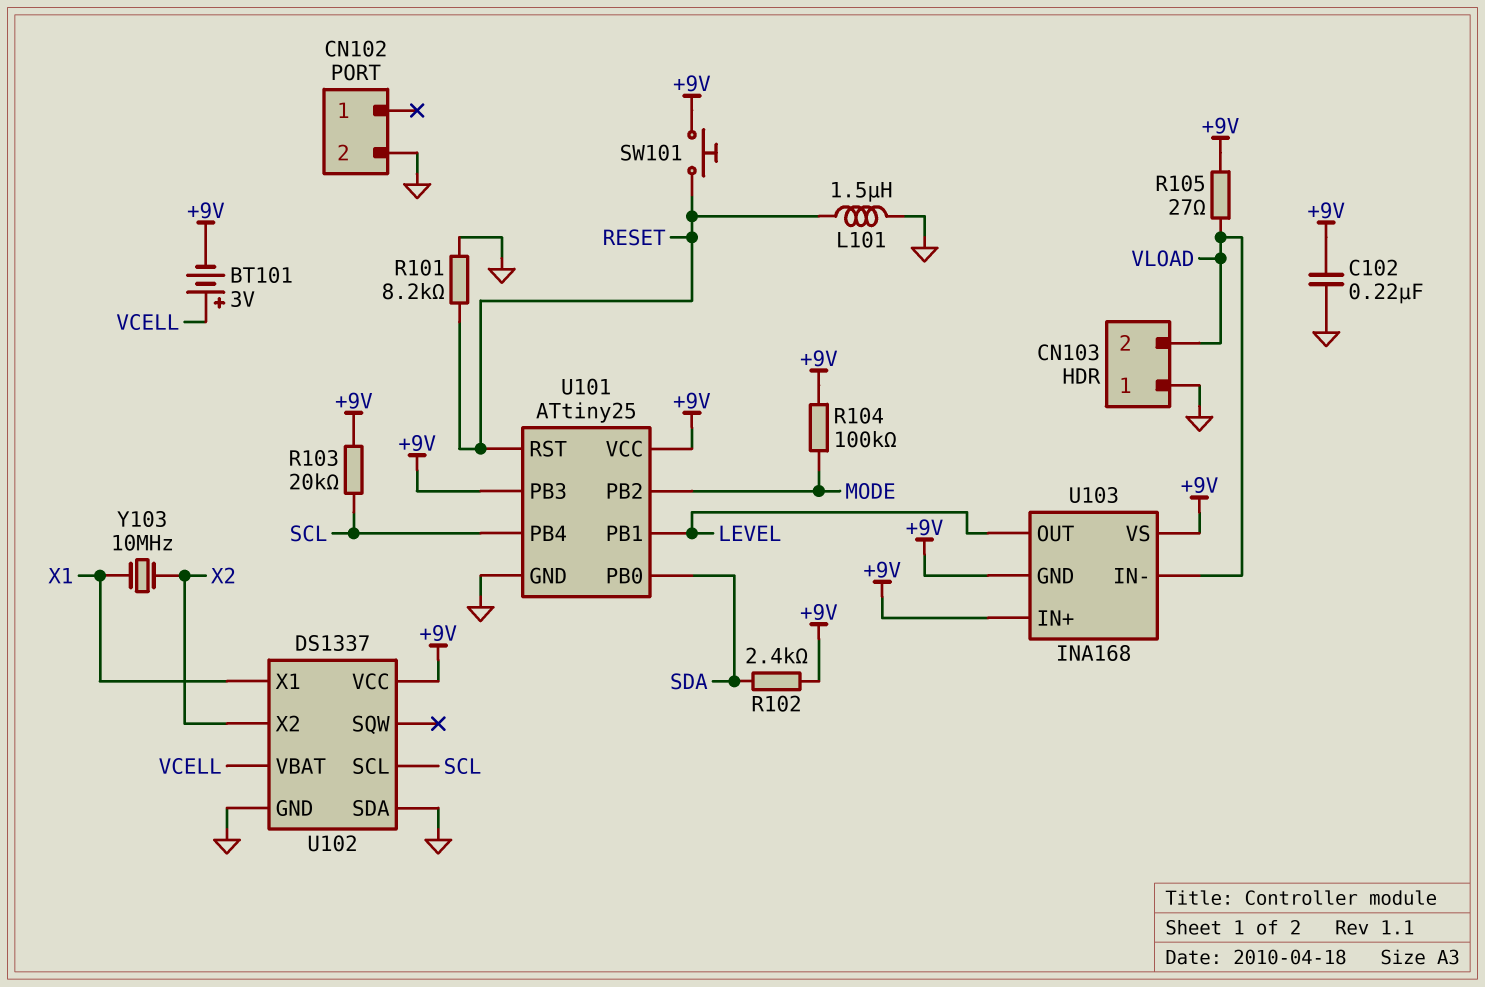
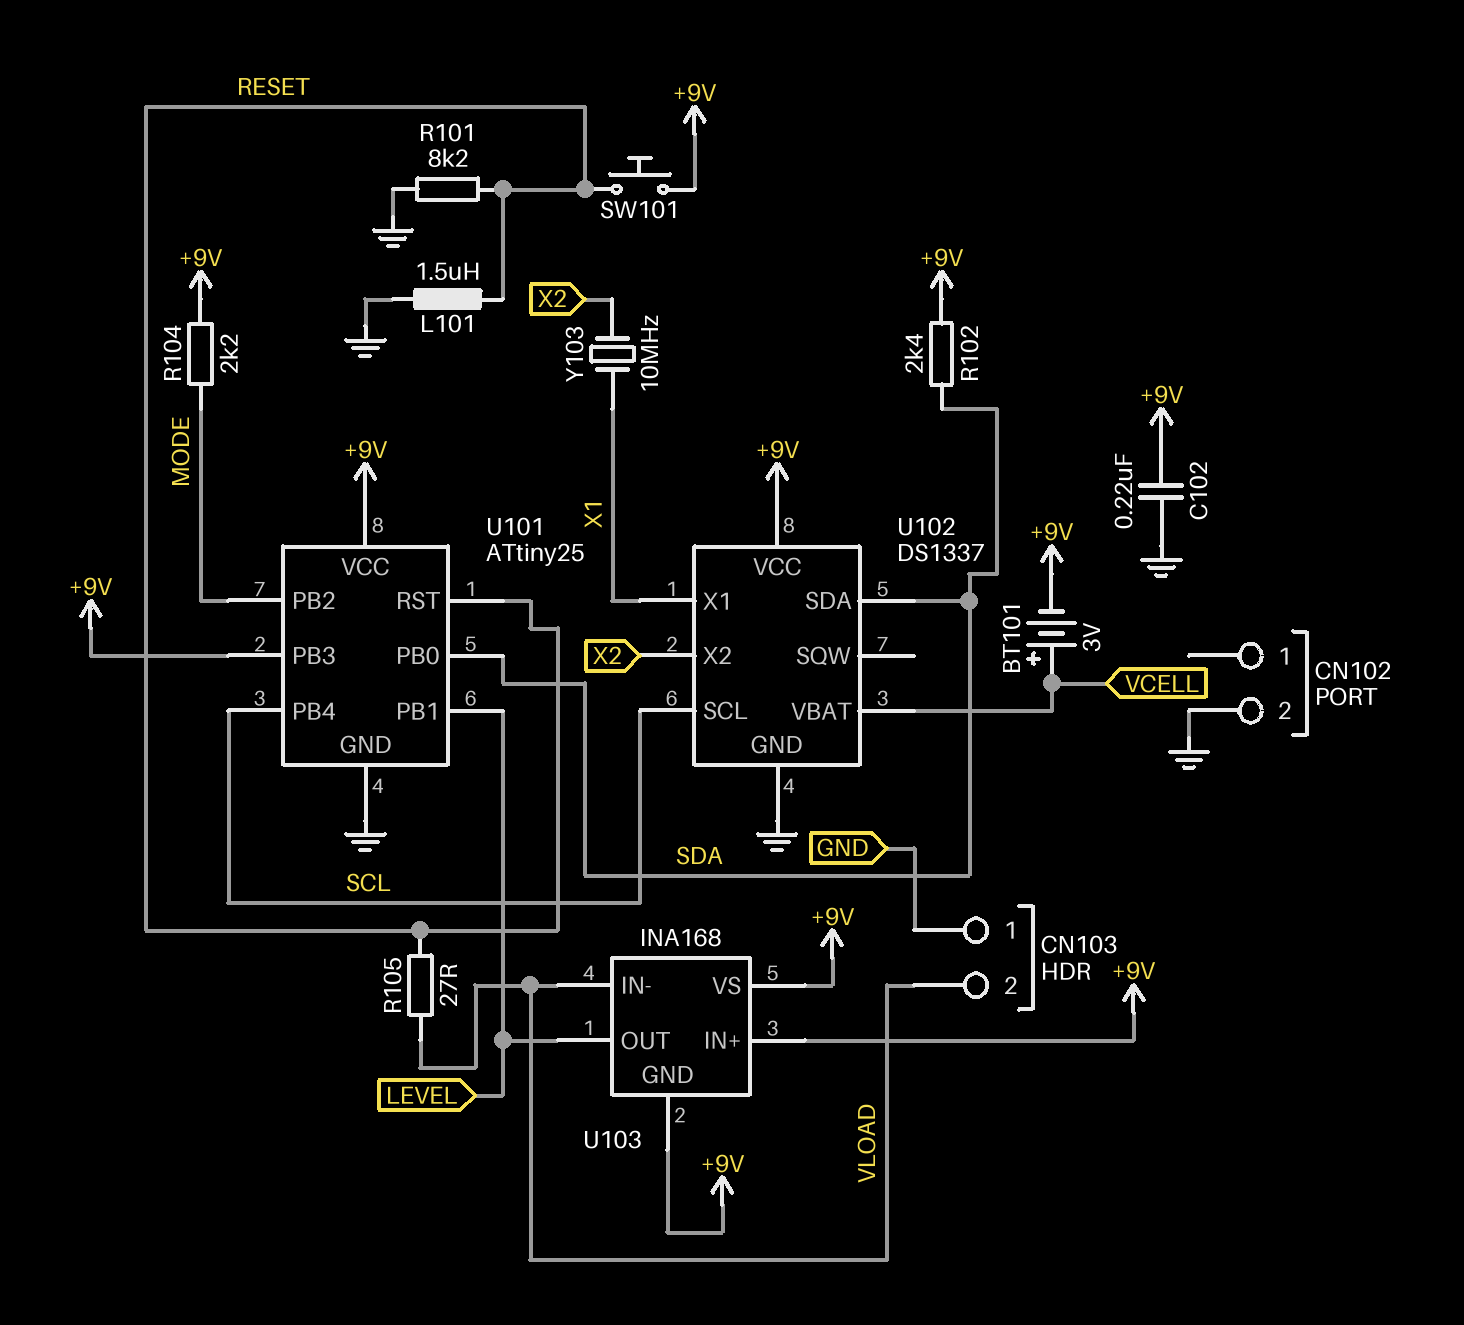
R103: 20k (+9V, SCL) -> none
R104: 100k (+9V, MODE) -> 2.2k (+9V, MODE)
R105: 27 (+9V, VLOAD) -> 27 (RESET, VLOAD)
U102 pin SDA: GND -> SDA

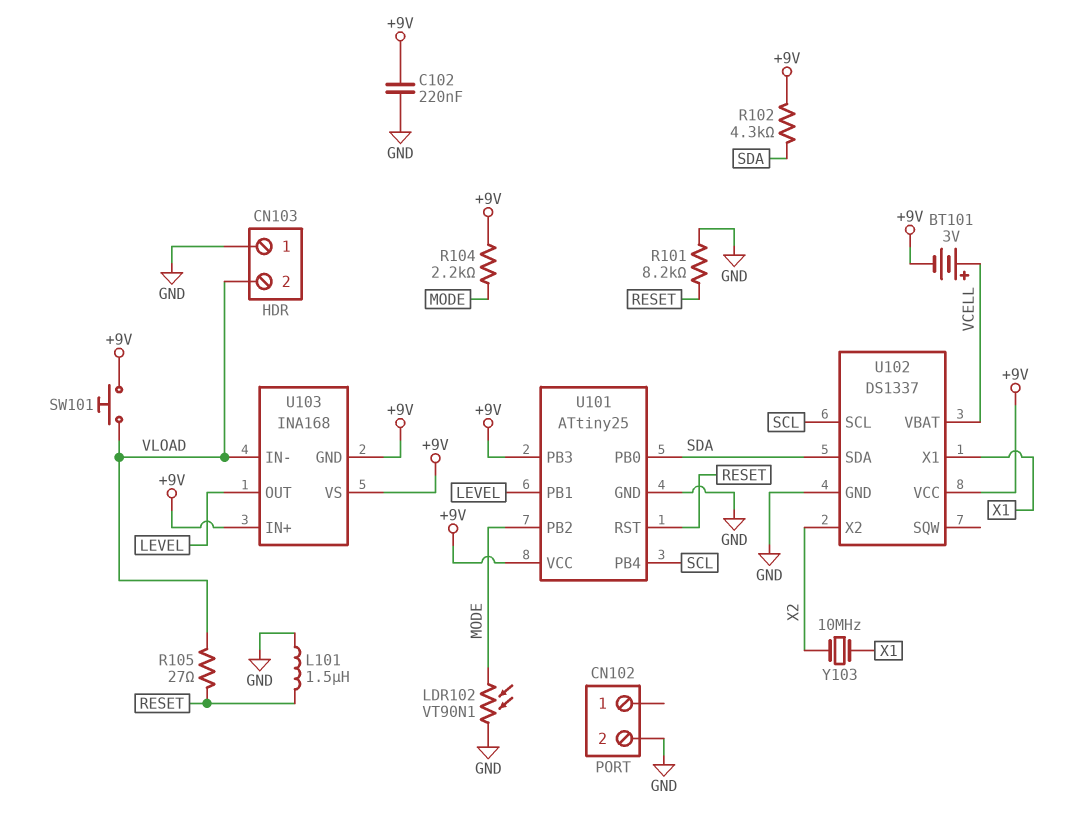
LDR102: none -> VT90N1 (GND, MODE)
R102: 2.4k (+9V, SDA) -> 4.3k (+9V, SDA)
SW101: button (+9V, RESET) -> button (+9V, VLOAD)

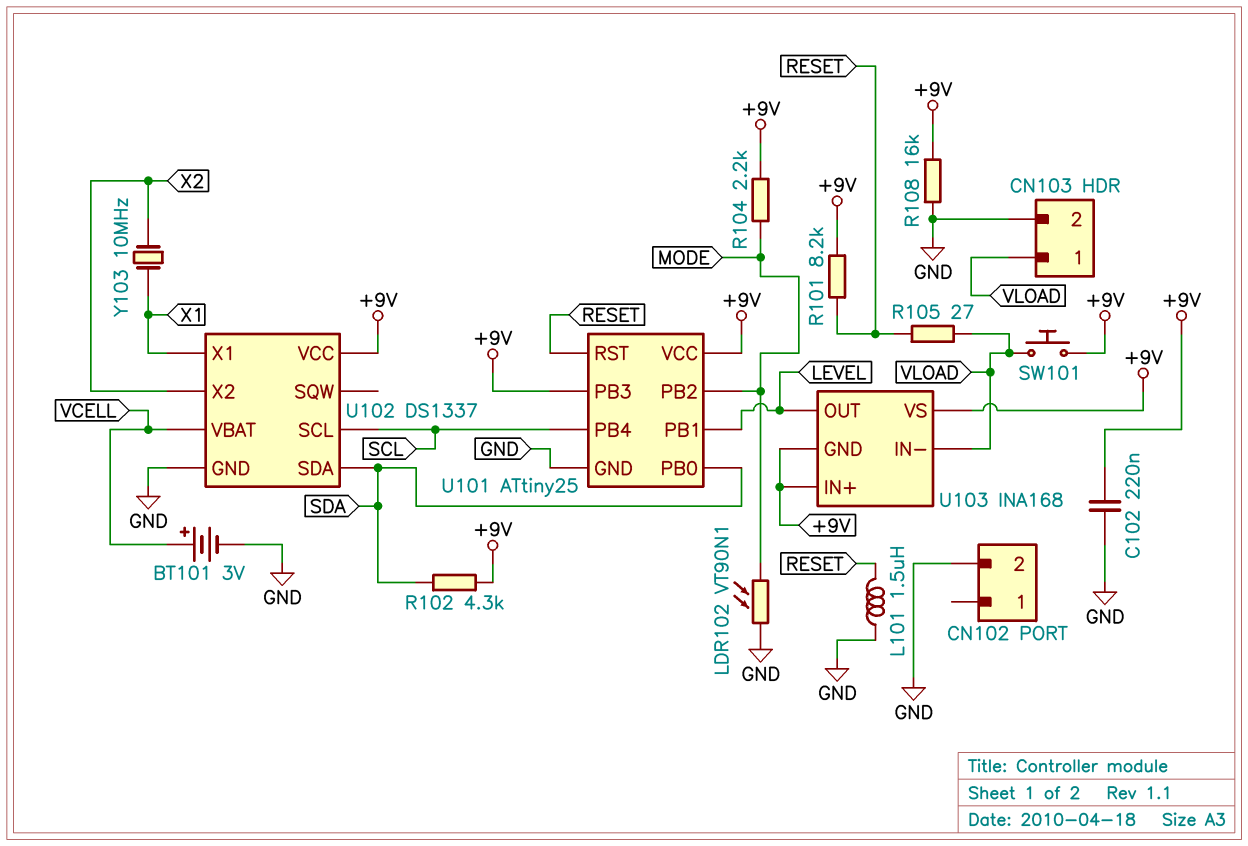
BT101: 3V (plus VCELL, minus +9V) -> 3V (plus VCELL, minus GND)
CN103 pin 1: GND -> VLOAD
CN103 pin 2: VLOAD -> GND
R101: 8.2k (GND, RESET) -> 8.2k (+9V, RESET)
R108: none -> 16k (+9V, GND)

